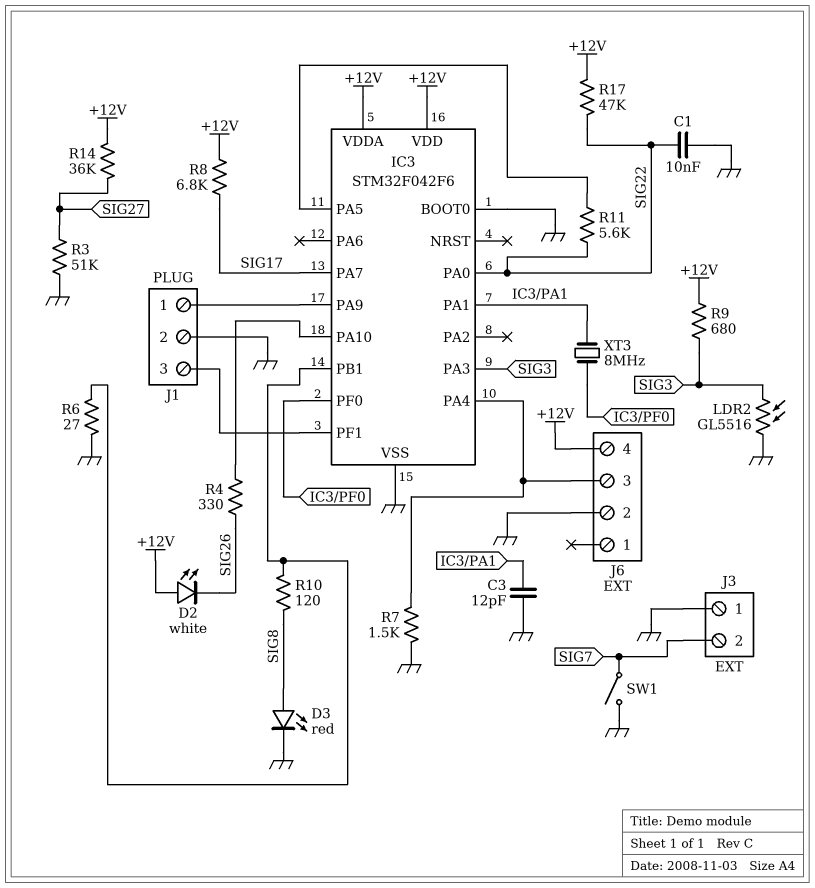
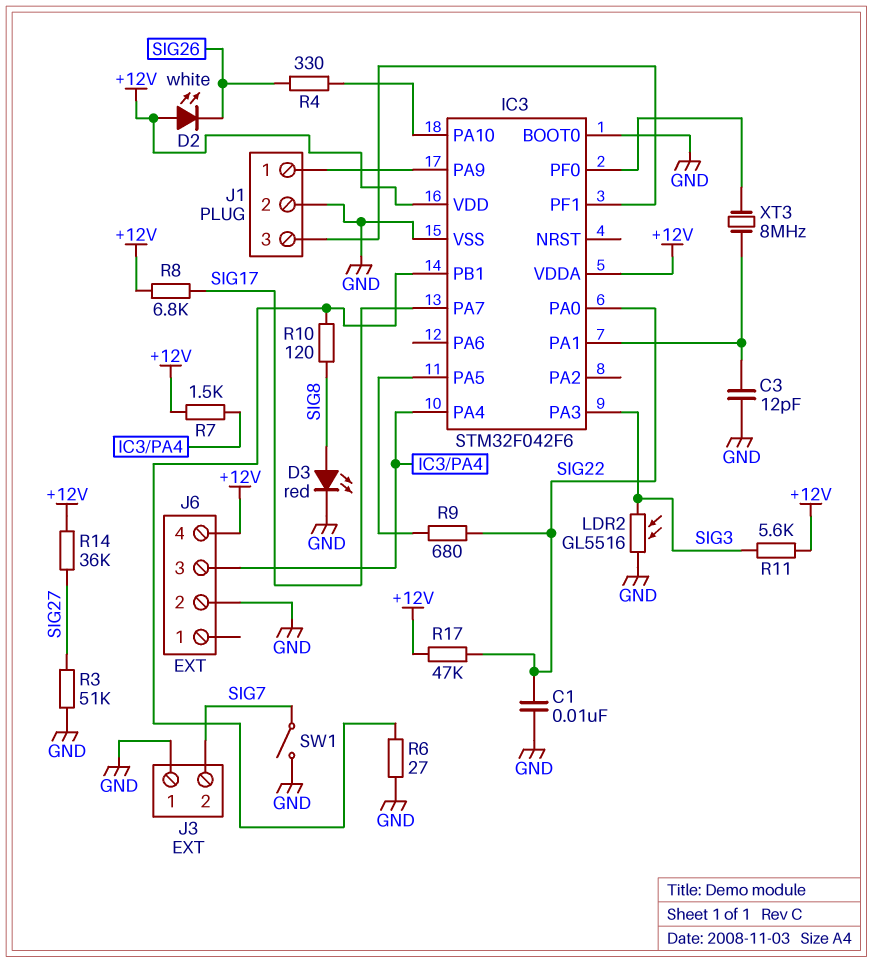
R7: 1.5k (GND, IC3/PA4) -> 1.5k (+12V, IC3/PA4)
R9: 680 (+12V, SIG3) -> 680 (IC3/PA5, SIG22)
R11: 5.6k (IC3/PA5, SIG22) -> 5.6k (+12V, SIG3)

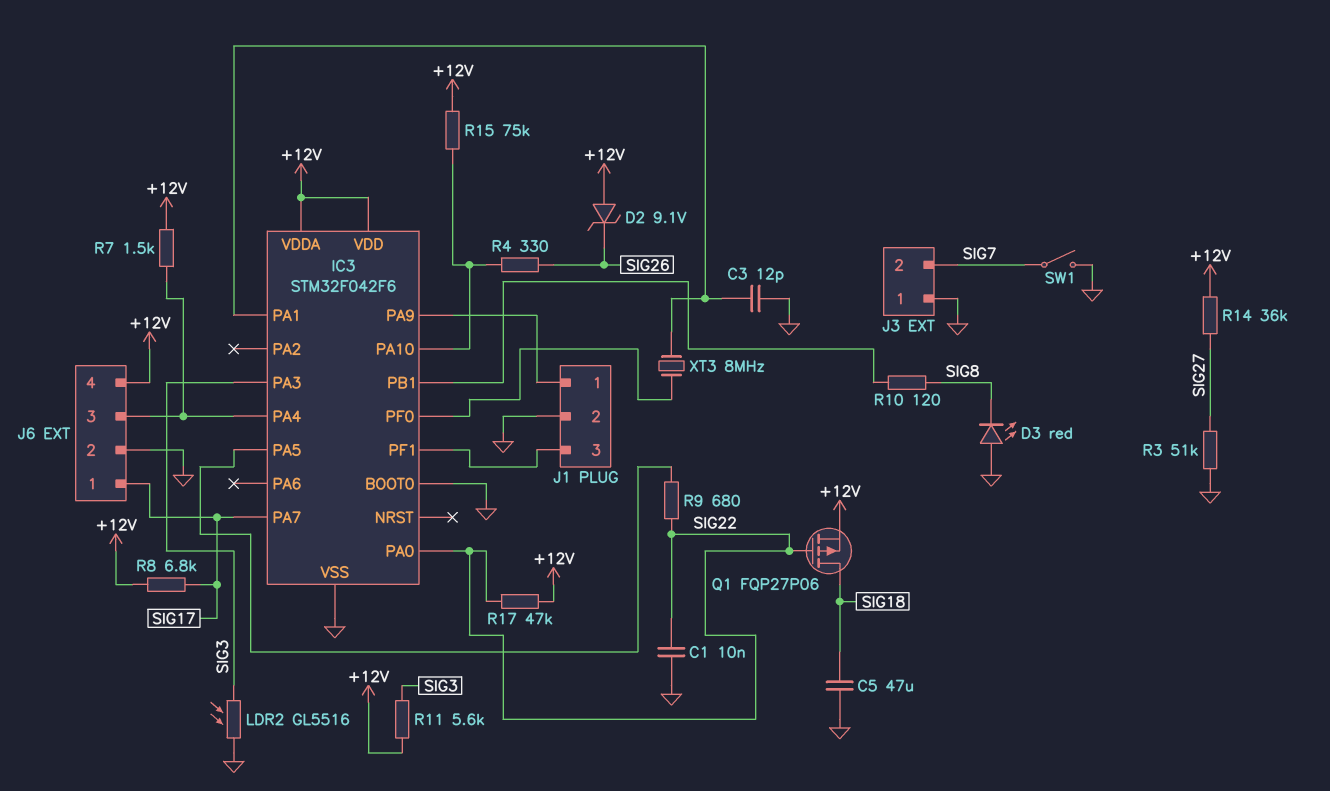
C5: none -> 47uF (GND, SIG18)
D2: LED white (A +12V, K SIG26) -> zener 9.1V (A +12V, K SIG26)
D3: LED red (A SIG8, K GND) -> LED red (A GND, K SIG8)
J6 pin 1: none -> SIG17
Q1: none -> PMOS FQP27P06 (G SIG22, D SIG18, S +12V)
R6: 27 (GND, IC3/PB1) -> none
R15: none -> 75k (+12V, IC3/PA10)

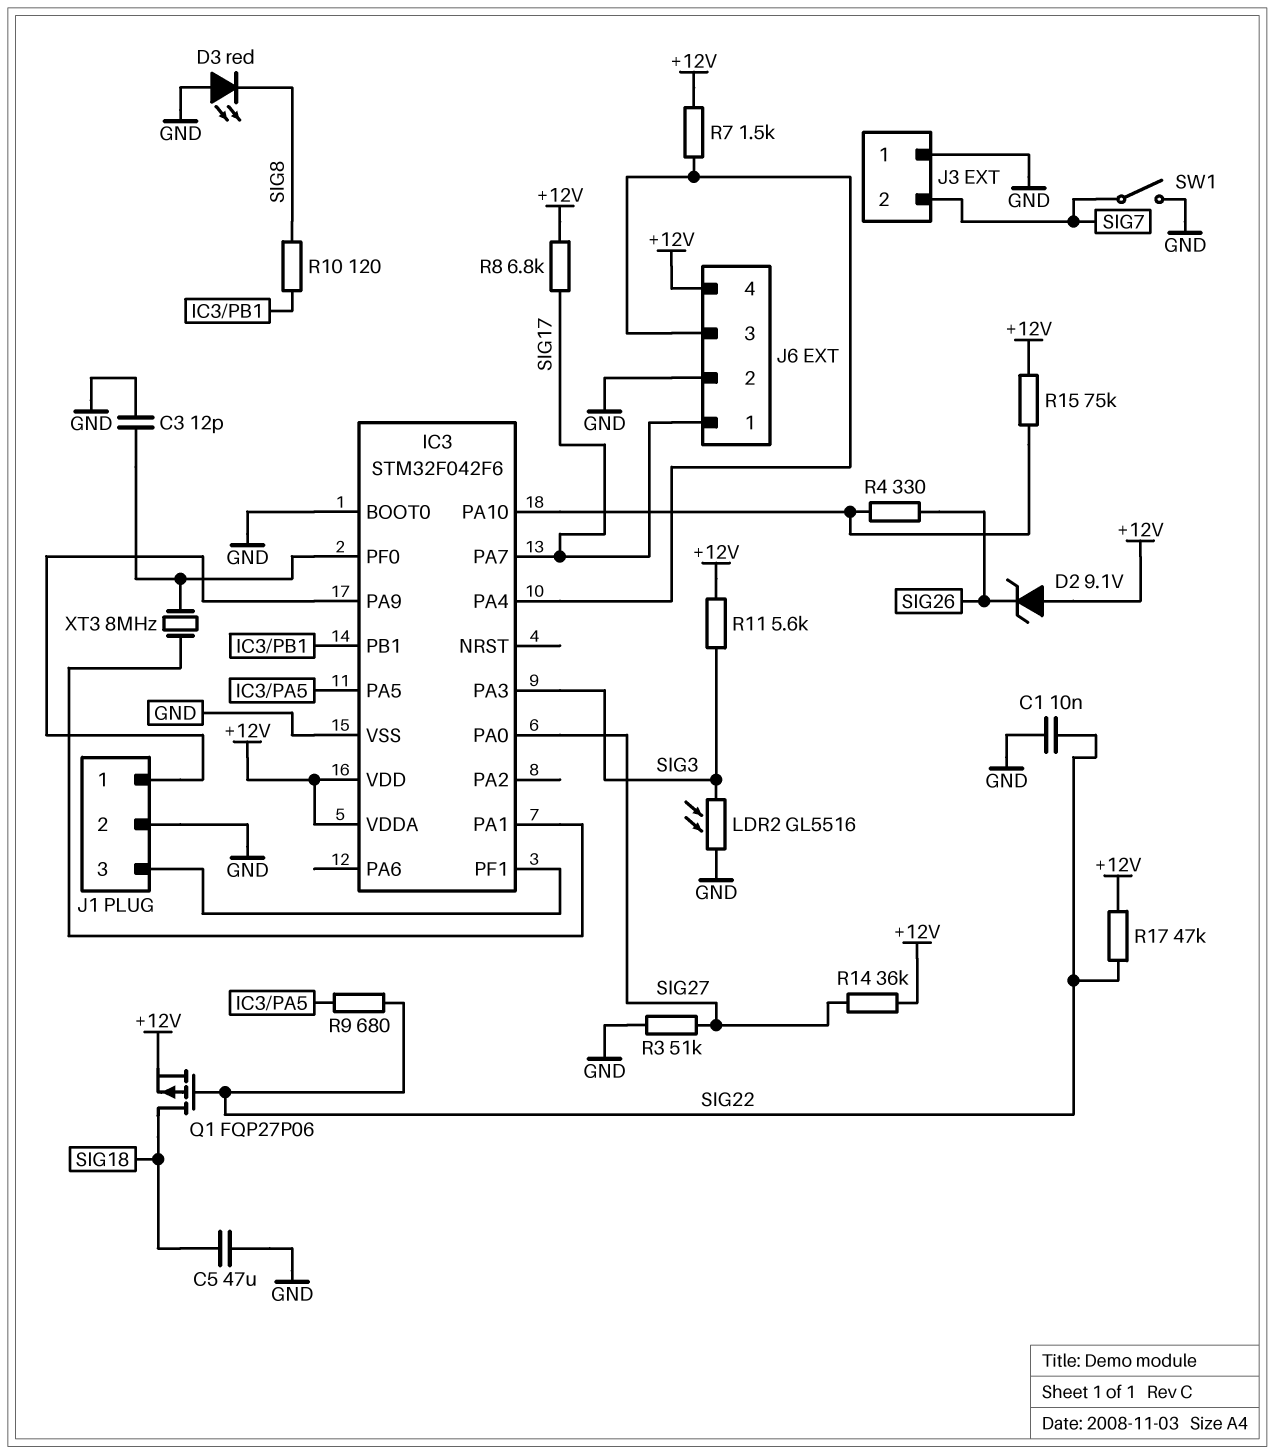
C3: 12pF (GND, IC3/PA1) -> 12pF (GND, IC3/PF0)
IC3 pin PA0: SIG22 -> SIG27

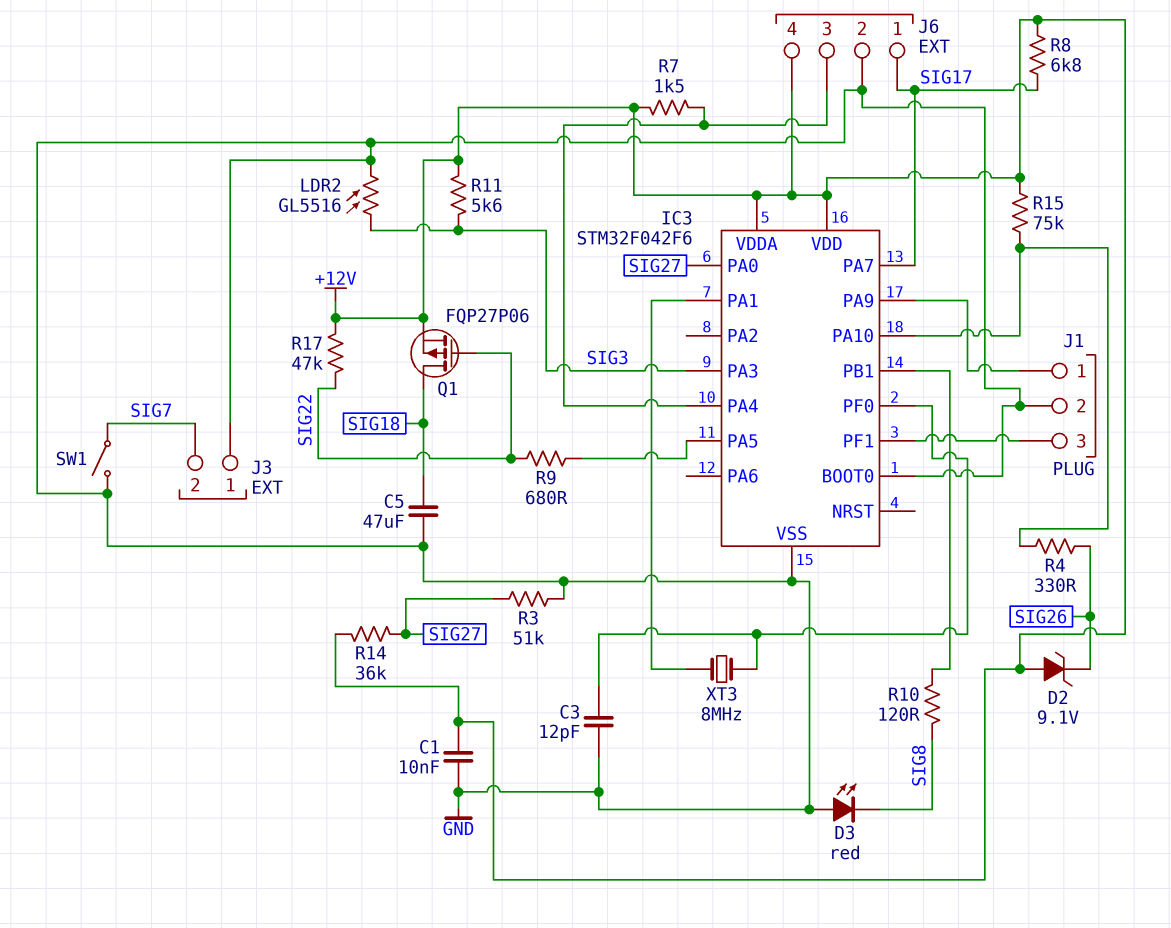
C1: 10nF (GND, SIG22) -> 10nF (+12V, GND)

